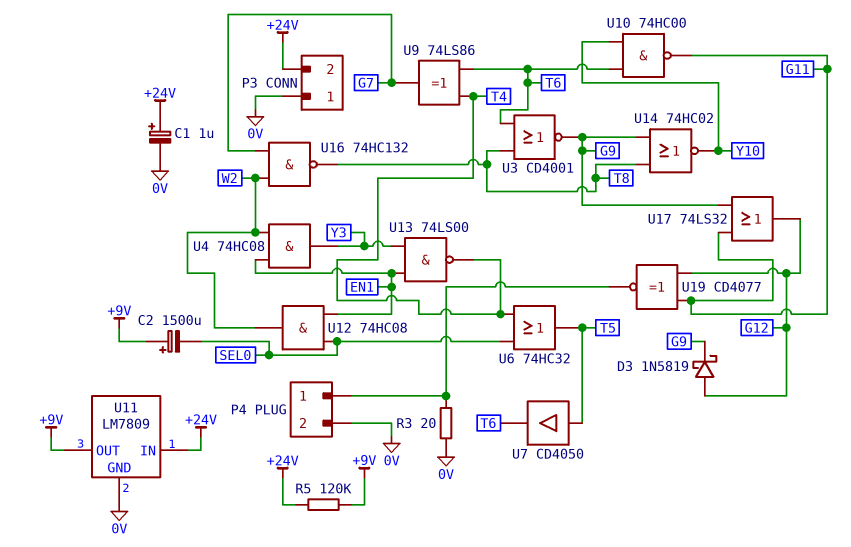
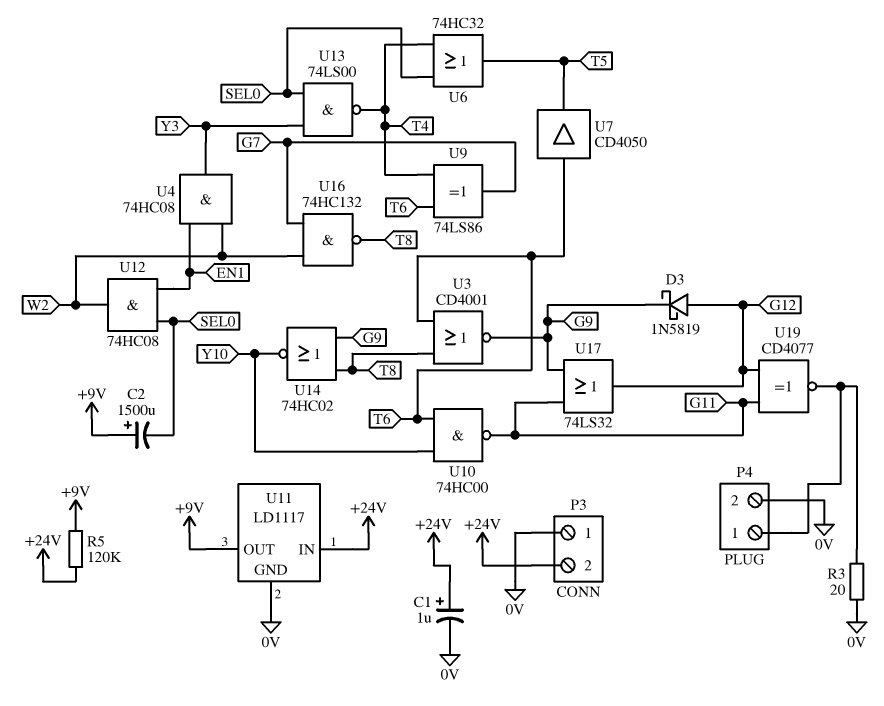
U7: buffer CD4050 (in T5, out T6) -> buffer CD4050 (in T6, out T5)
U11: LM7809 -> LD1117
U13: NAND 74LS00 (in EN1, in Y3, out T4) -> NAND 74LS00 (in SEL0, in Y3, out T4)

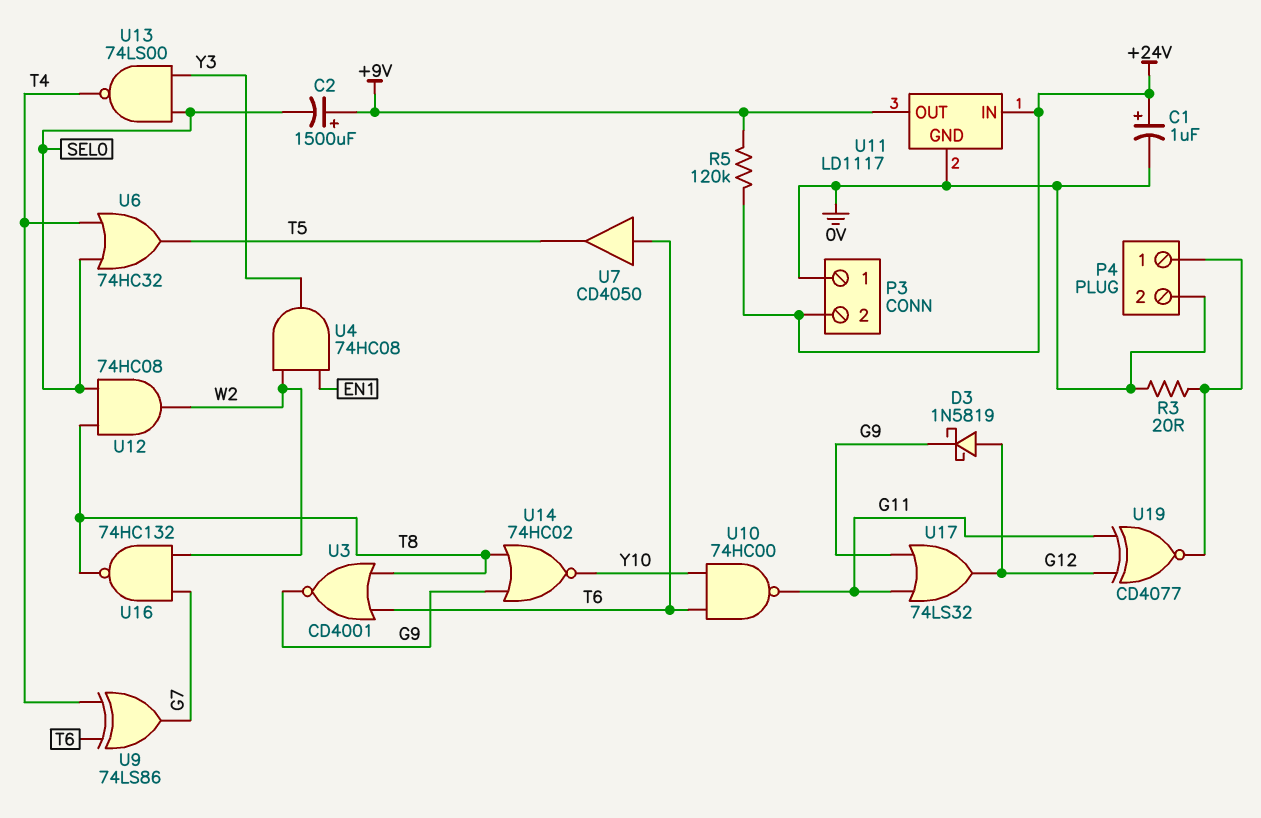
U12: AND 74HC08 (in EN1, in SEL0, out W2) -> AND 74HC08 (in SEL0, in T8, out W2)

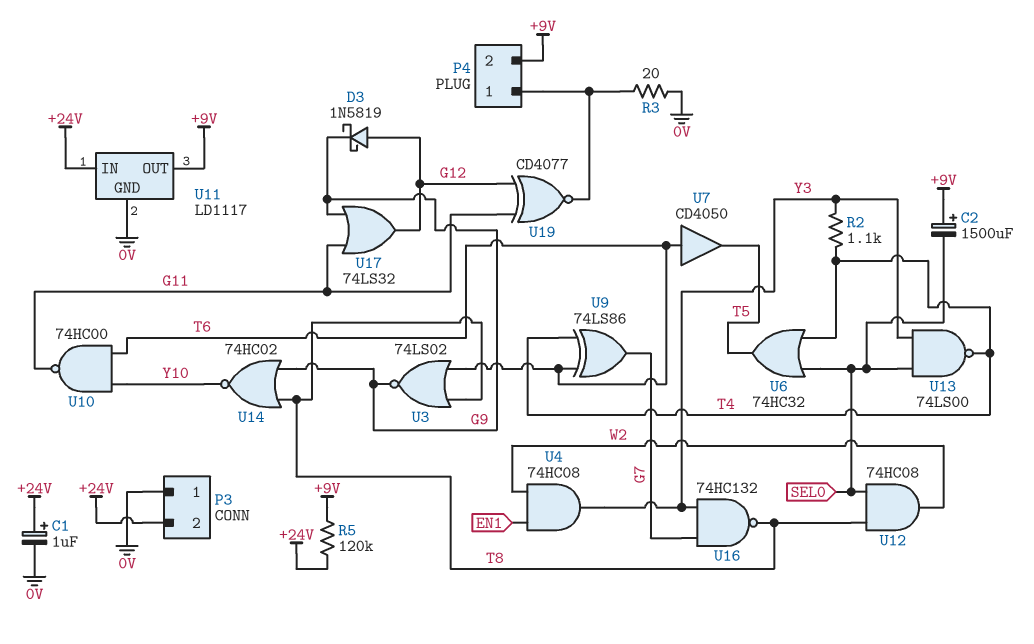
P4 pin 2: 0V -> +9V
R2: none -> 1.1k (T4, Y3)
U3: NOR CD4001 (in T6, in T8, out G9) -> NOR 74LS02 (in T6, in T8, out G9)
U16: NAND 74HC132 (in G7, in W2, out T8) -> NAND 74HC132 (in G7, in Y3, out T8)

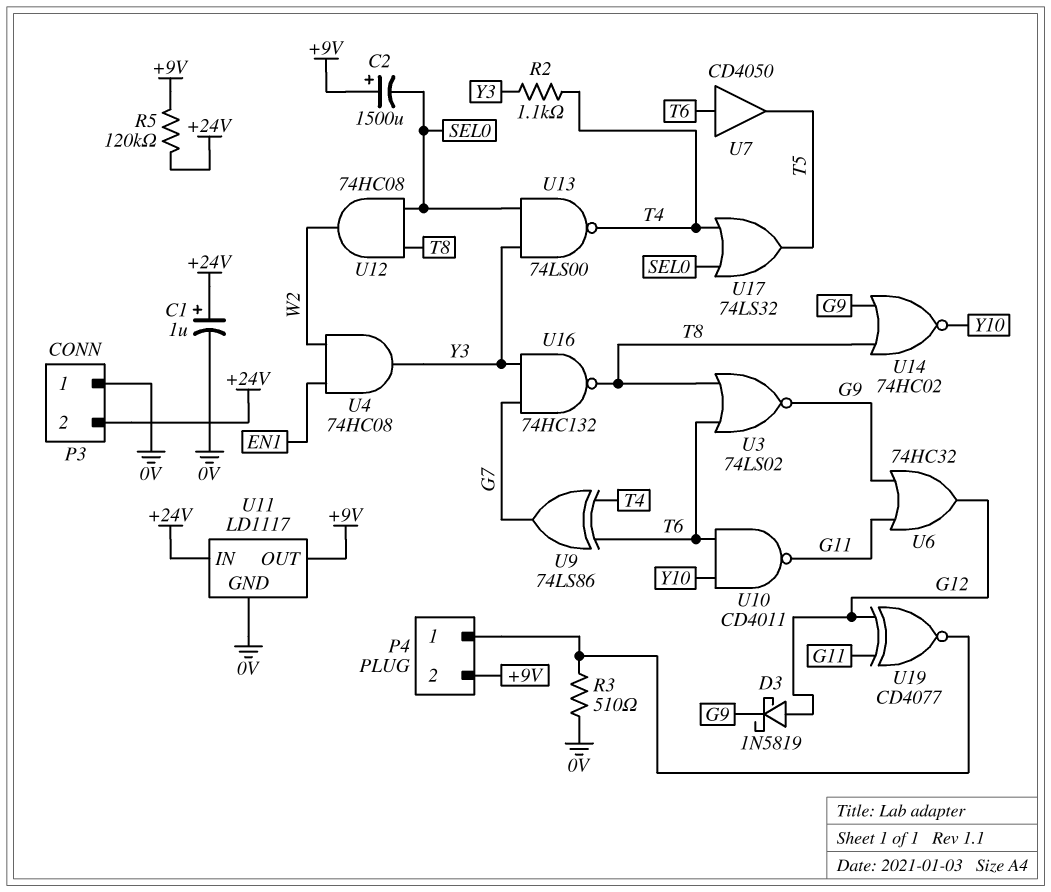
R3: 20 (0V, P4/1) -> 510 (0V, P4/1)
U6: OR 74HC32 (in SEL0, in T4, out T5) -> OR 74HC32 (in G9, in G11, out G12)
U10: NAND 74HC00 (in T6, in Y10, out G11) -> NAND CD4011 (in T6, in Y10, out G11)
U17: OR 74LS32 (in G9, in G11, out G12) -> OR 74LS32 (in SEL0, in T4, out T5)

